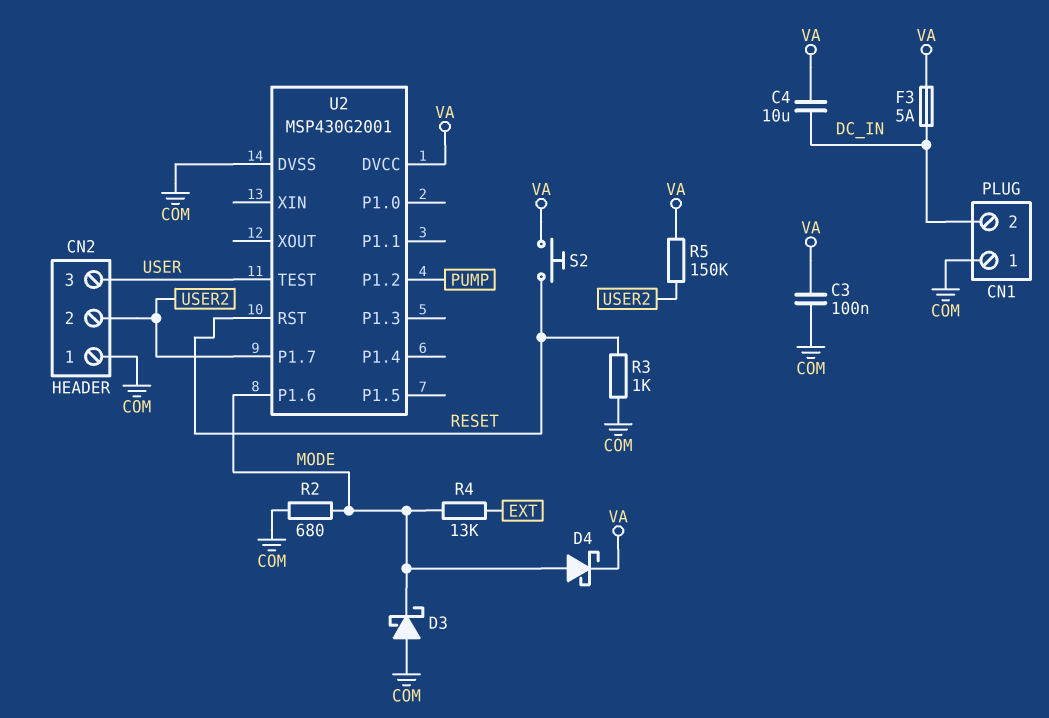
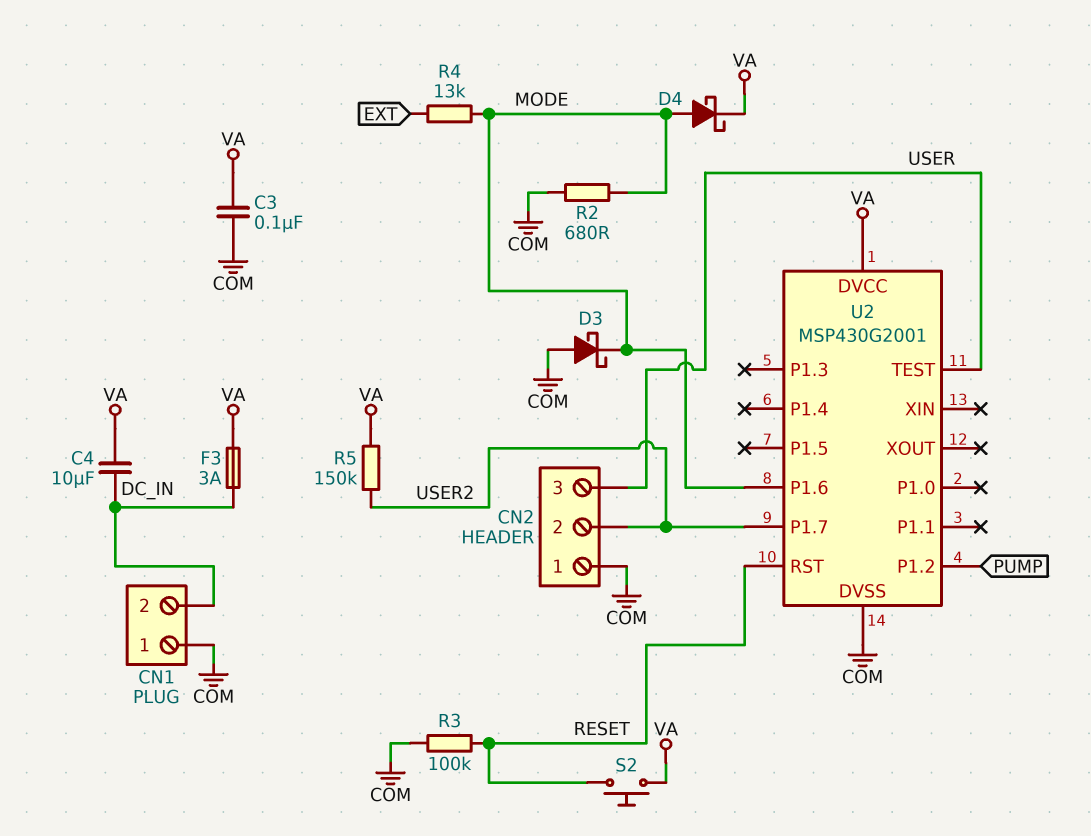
F3: 5A (DC_IN, VA) -> 3A (DC_IN, VA)
R3: 1k (COM, RESET) -> 100k (COM, RESET)

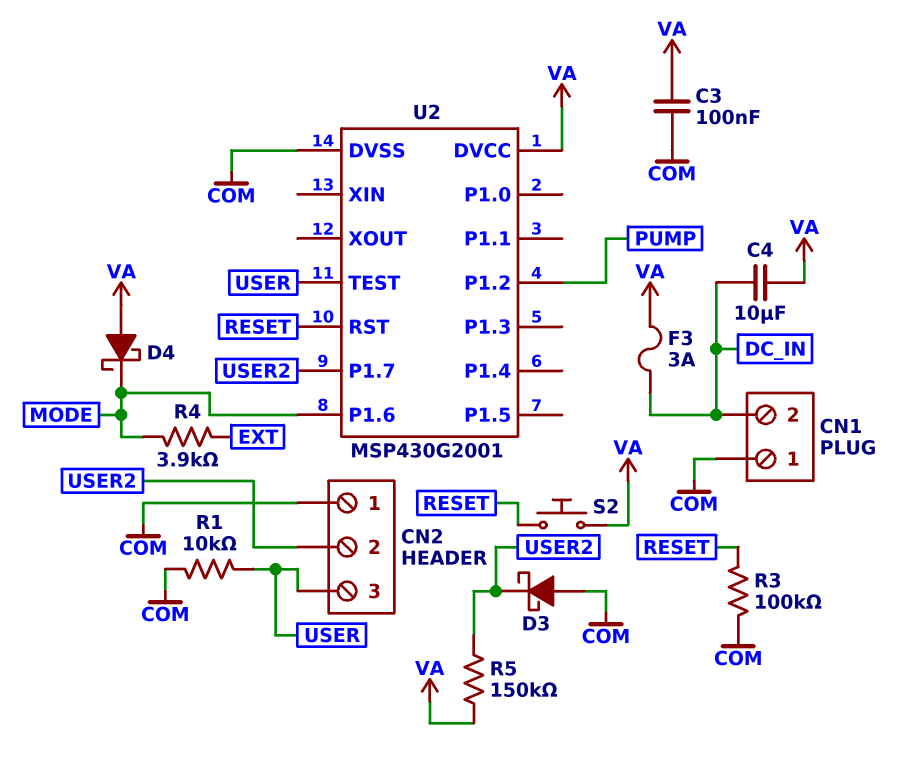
D3: schottky (A COM, K MODE) -> schottky (A COM, K USER2)
D4: schottky (A MODE, K VA) -> schottky (A VA, K MODE)
R1: none -> 10k (COM, USER)
R2: 680 (COM, MODE) -> none
R4: 13k (EXT, MODE) -> 3.9k (EXT, MODE)

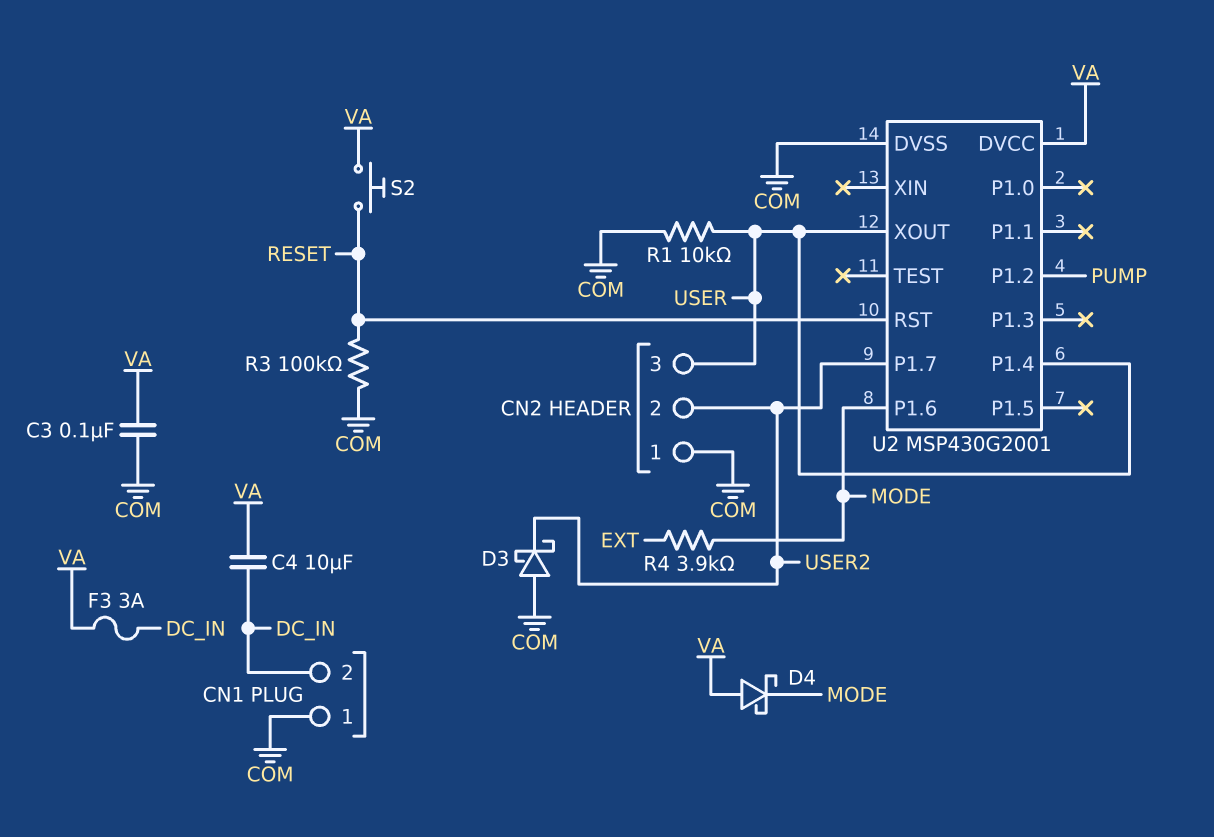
R5: 150k (USER2, VA) -> none
U2 pin P1.4: none -> USER
U2 pin TEST: USER -> none
U2 pin XOUT: none -> USER

